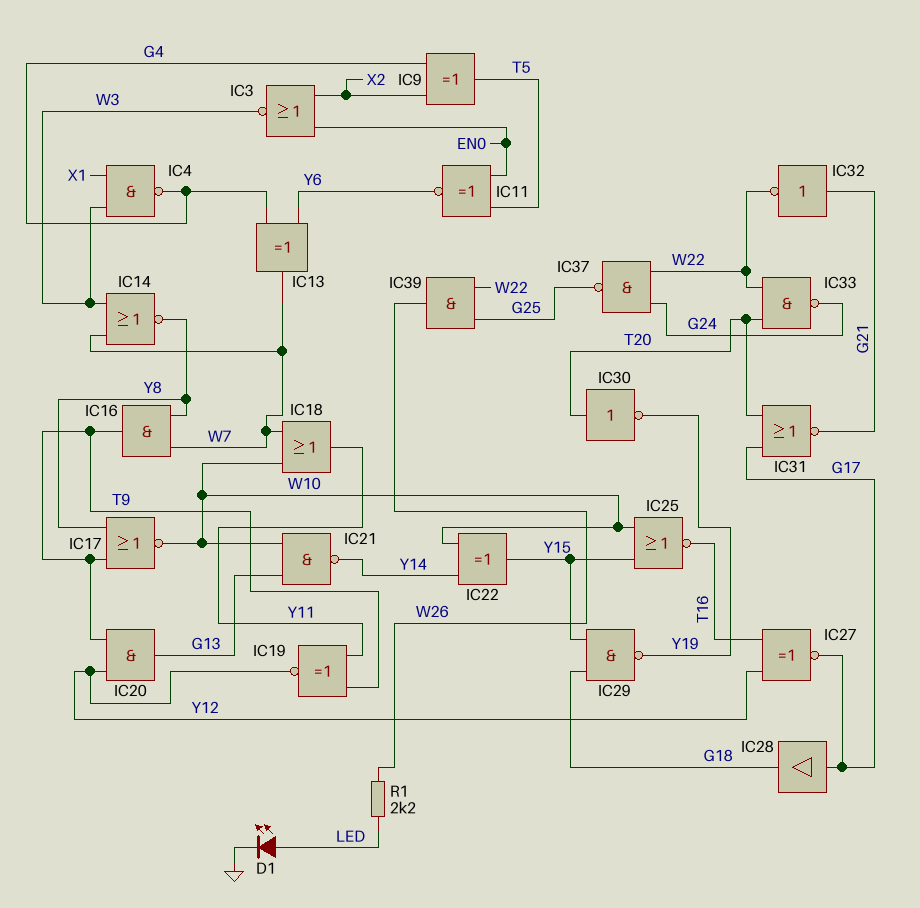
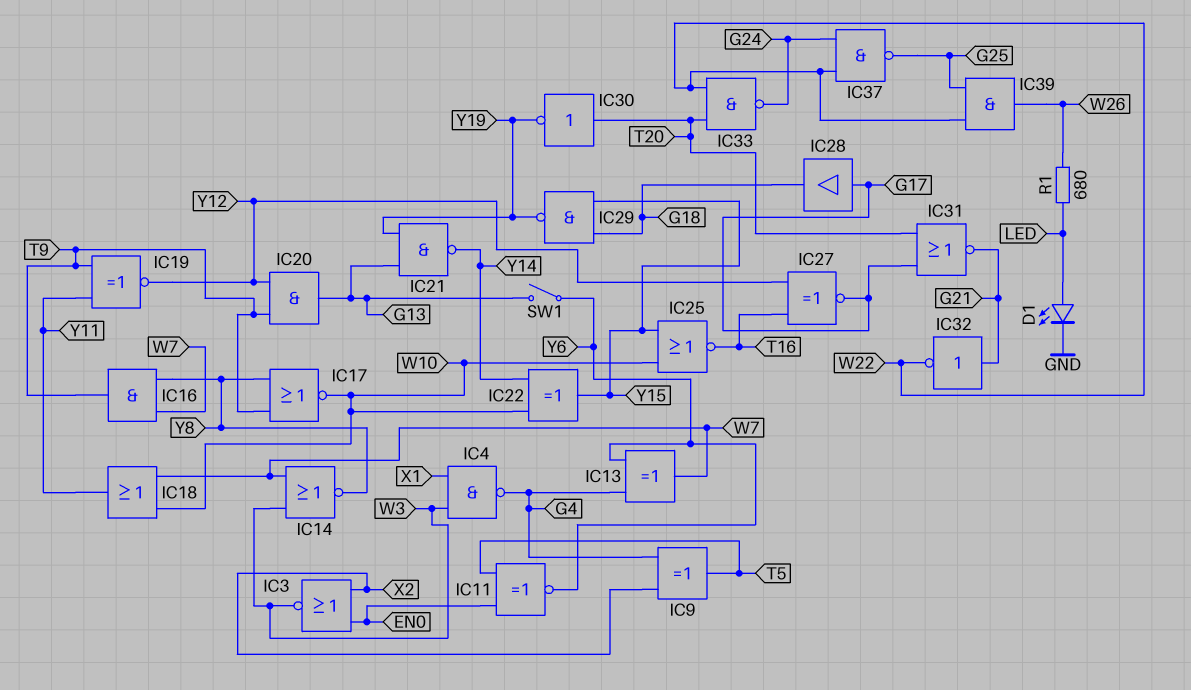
IC21: NAND (in G13, in W10, out Y14) -> NAND (in G13, in Y19, out Y14)
R1: 2.2k (LED, W26) -> 680 (LED, W26)
SW1: none -> switch (G13, Y6)

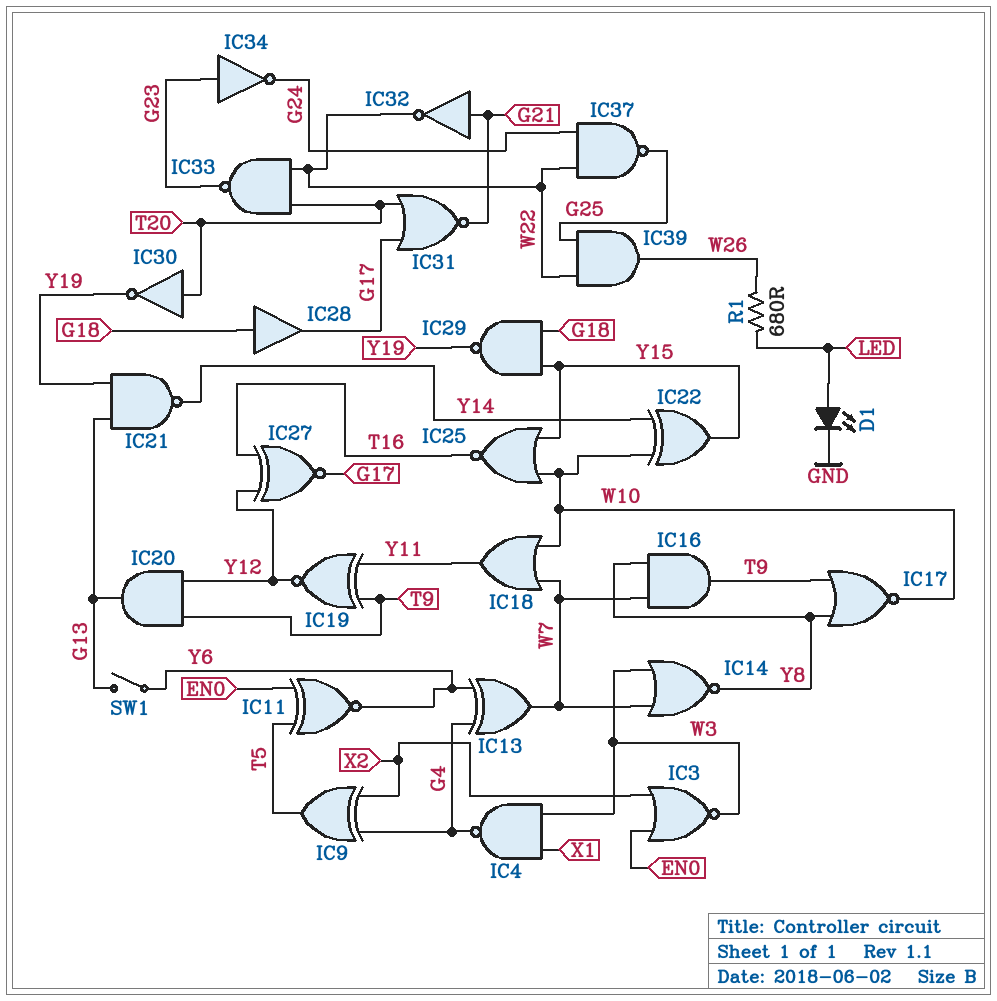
IC28: buffer (in G17, out G18) -> buffer (in G18, out G17)
IC33: NAND (in T20, in W22, out G24) -> NAND (in T20, in W22, out G23)
IC34: none -> NOT (in G23, out G24)

